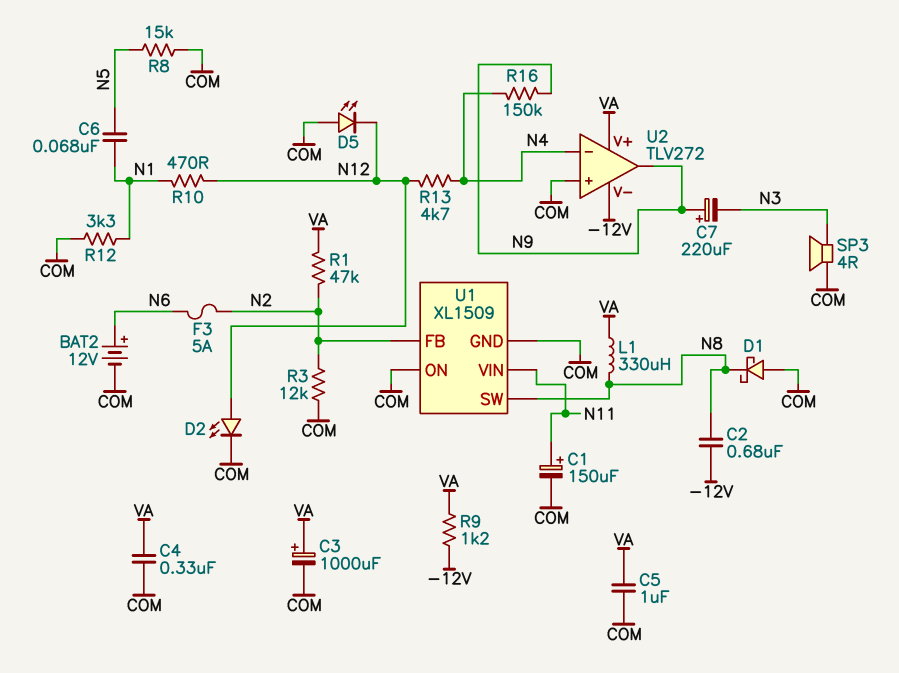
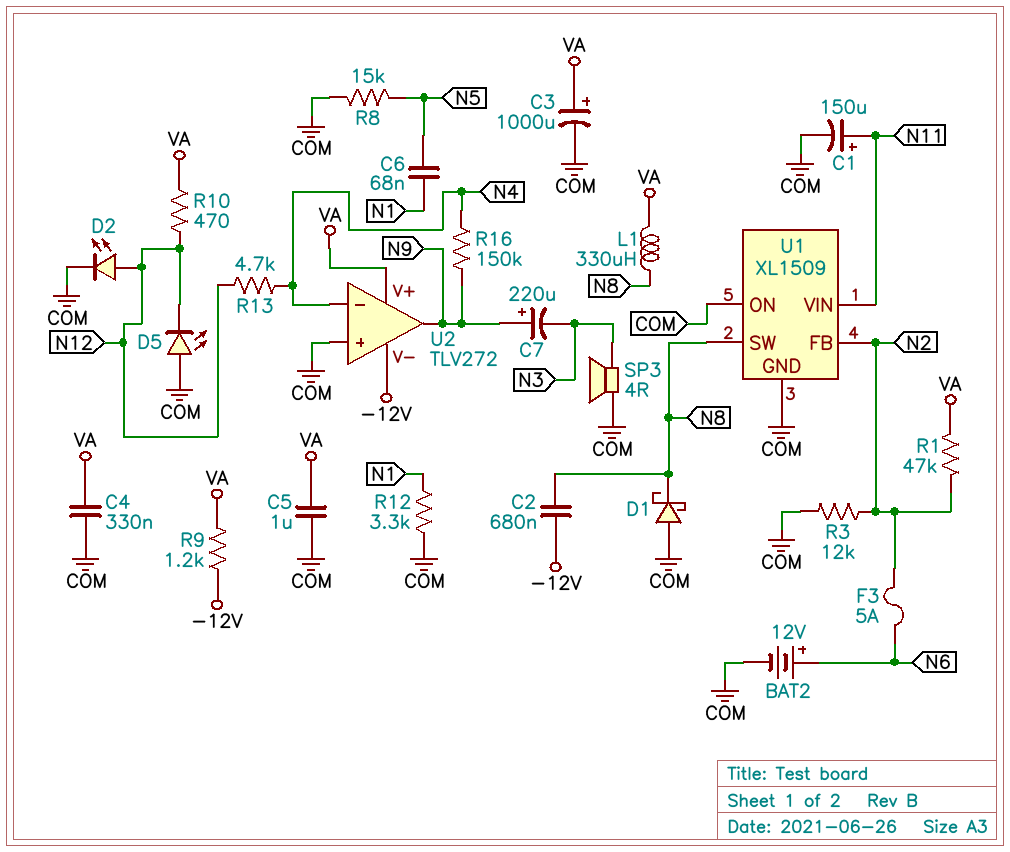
R10: 470 (N1, N12) -> 470 (N12, VA)

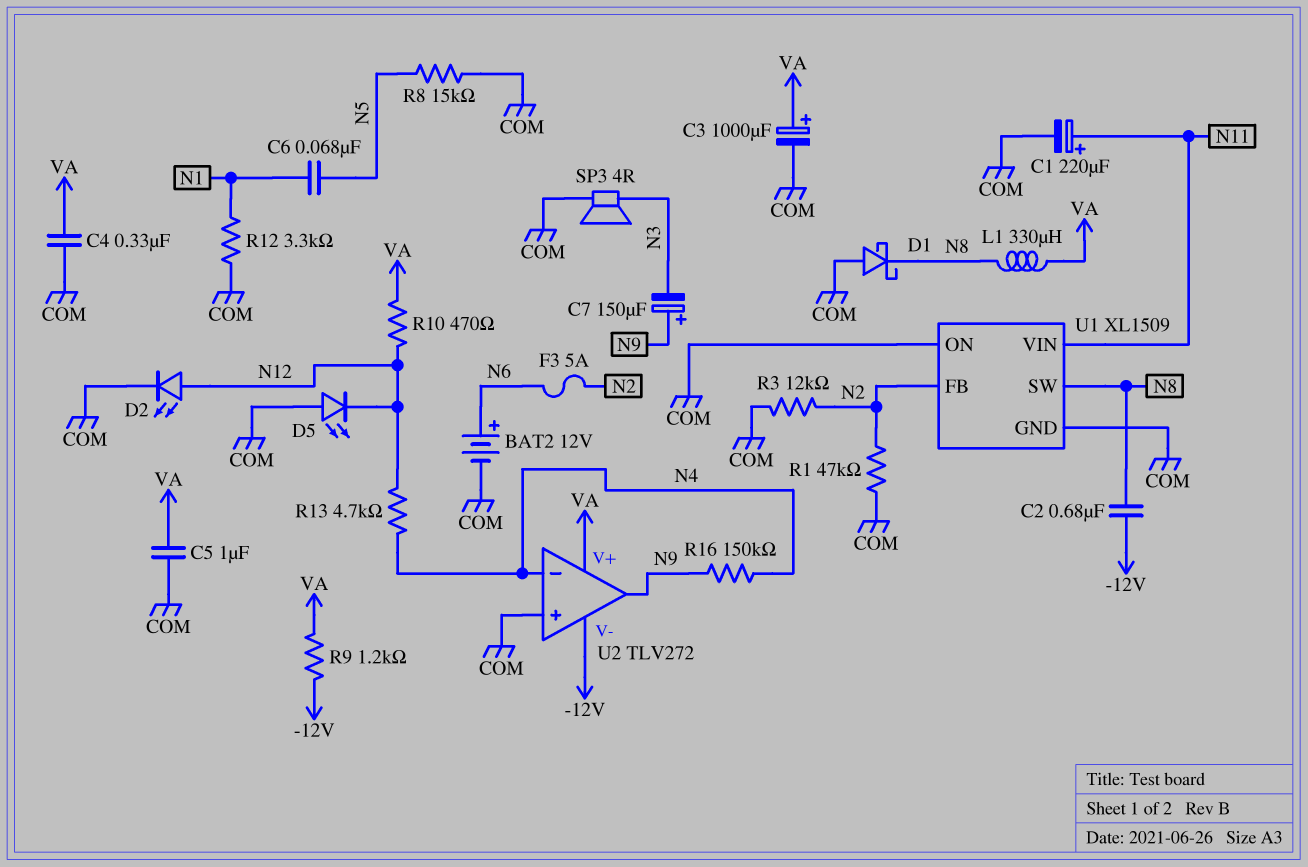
C1: 150uF (plus N11, minus COM) -> 220uF (plus N11, minus COM)
C7: 220uF (plus N9, minus N3) -> 150uF (plus N9, minus N3)
R1: 47k (N2, VA) -> 47k (COM, N2)

